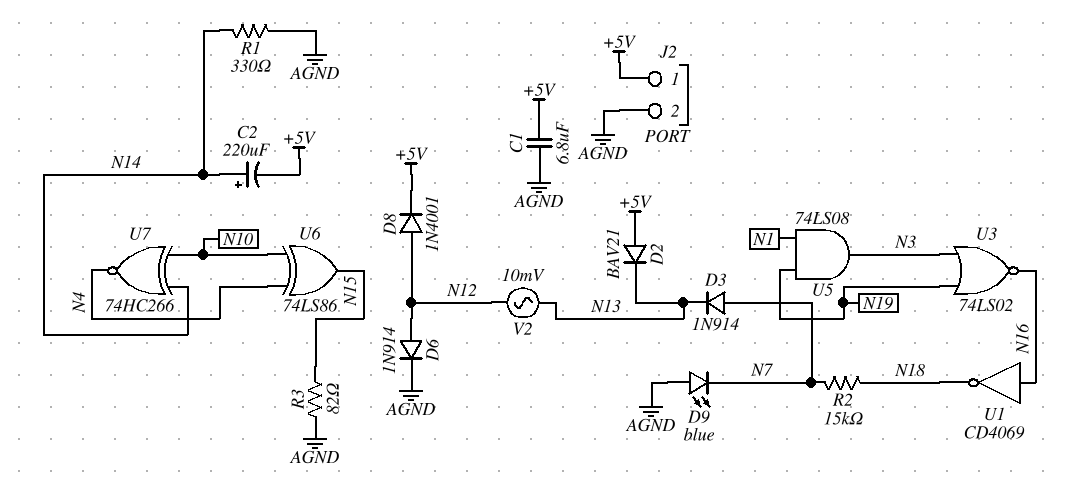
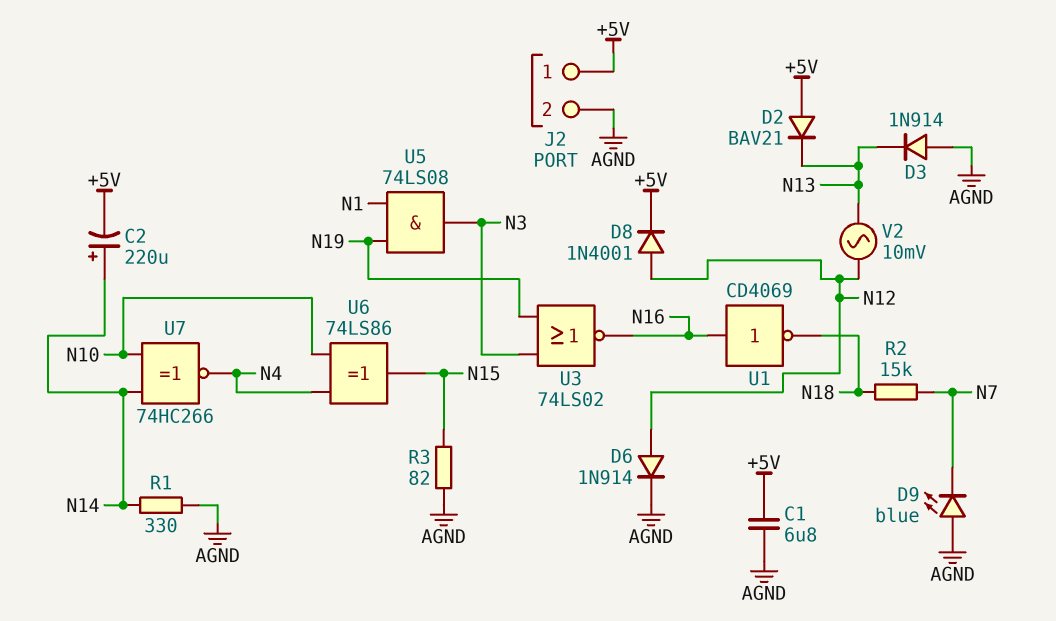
D3: diode 1N914 (A N7, K N13) -> diode 1N914 (A AGND, K N13)

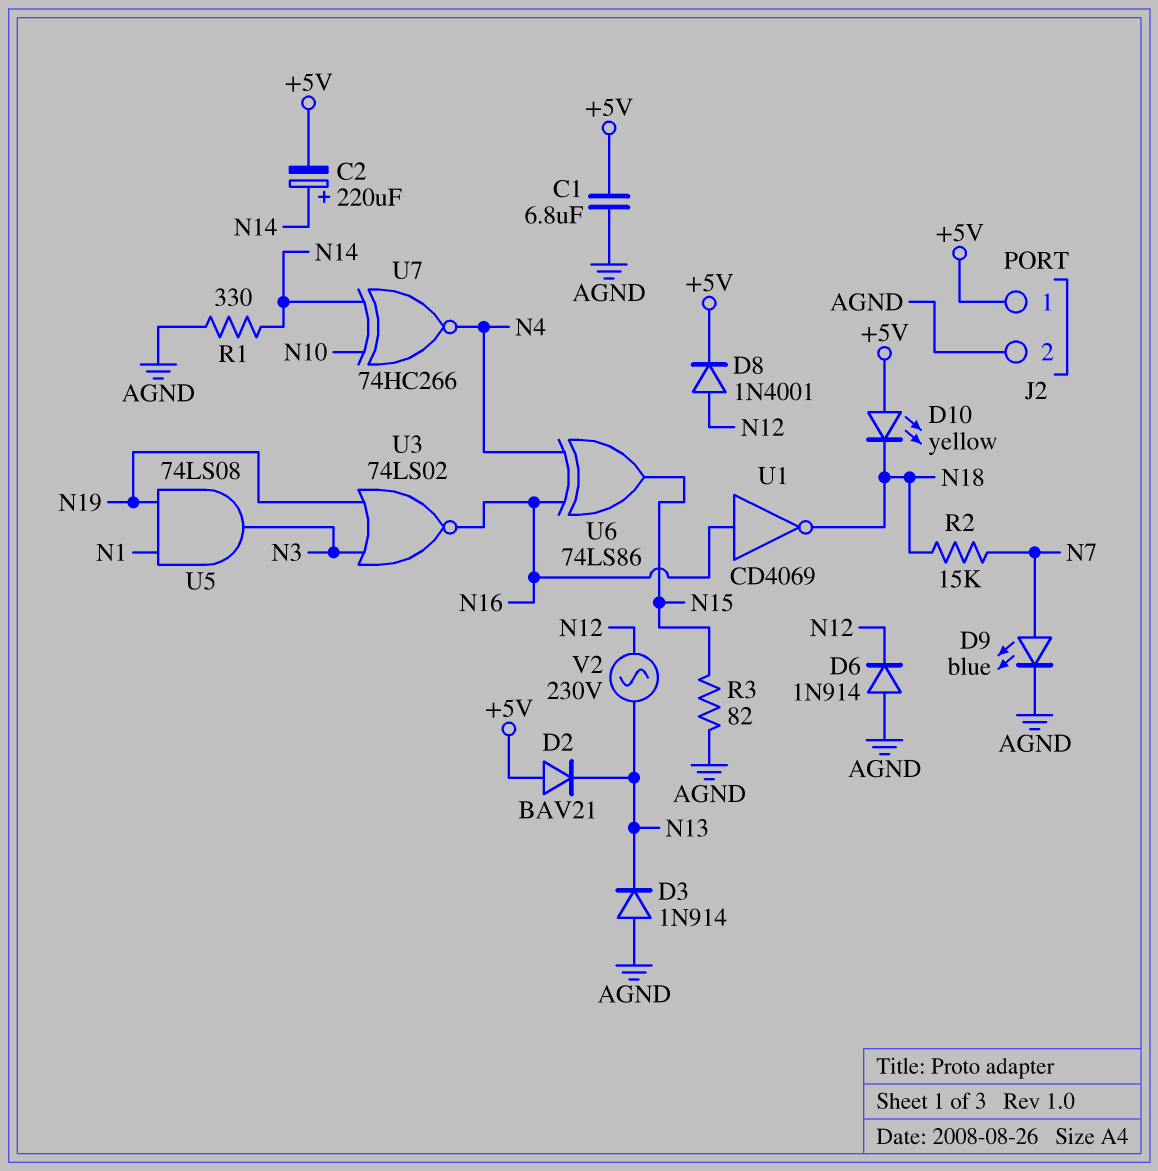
D6: diode 1N914 (A N12, K AGND) -> diode 1N914 (A AGND, K N12)
D9: LED blue (A AGND, K N7) -> LED blue (A N7, K AGND)
D10: none -> LED yellow (A +5V, K N18)
U6: XOR 74LS86 (in N4, in N10, out N15) -> XOR 74LS86 (in N4, in N16, out N15)
V2: AC 10mV (N12, N13) -> AC 230V (N12, N13)

